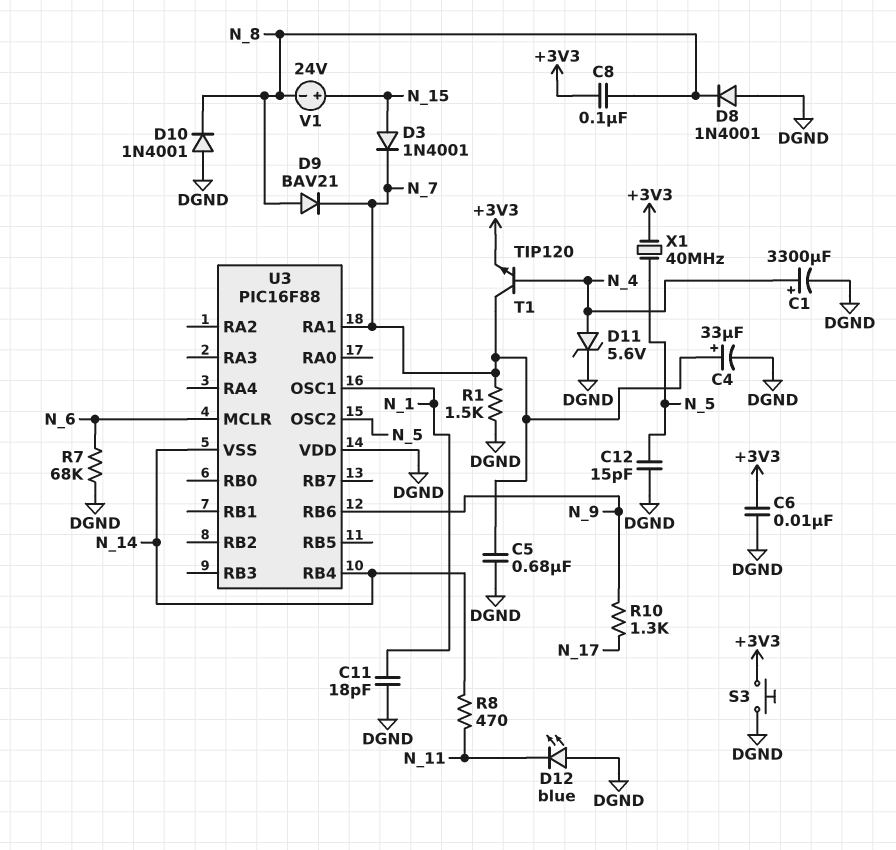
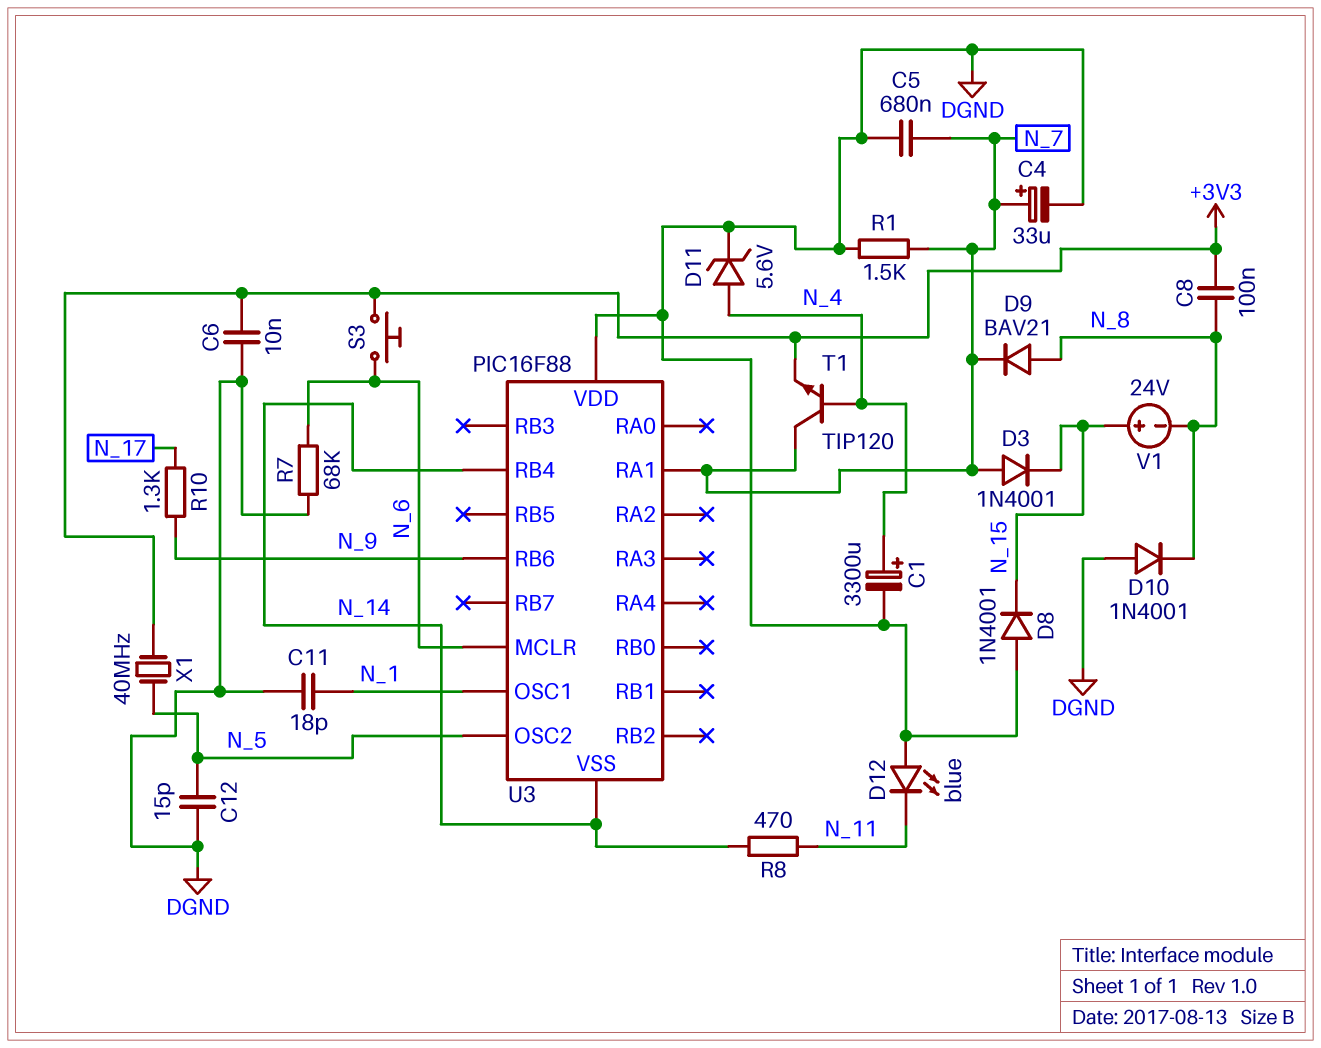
D3: diode 1N4001 (A N_15, K N_7) -> diode 1N4001 (A N_7, K N_15)
D8: diode 1N4001 (A DGND, K N_8) -> diode 1N4001 (A DGND, K N_15)
S3: button (+3V3, DGND) -> button (+3V3, N_6)

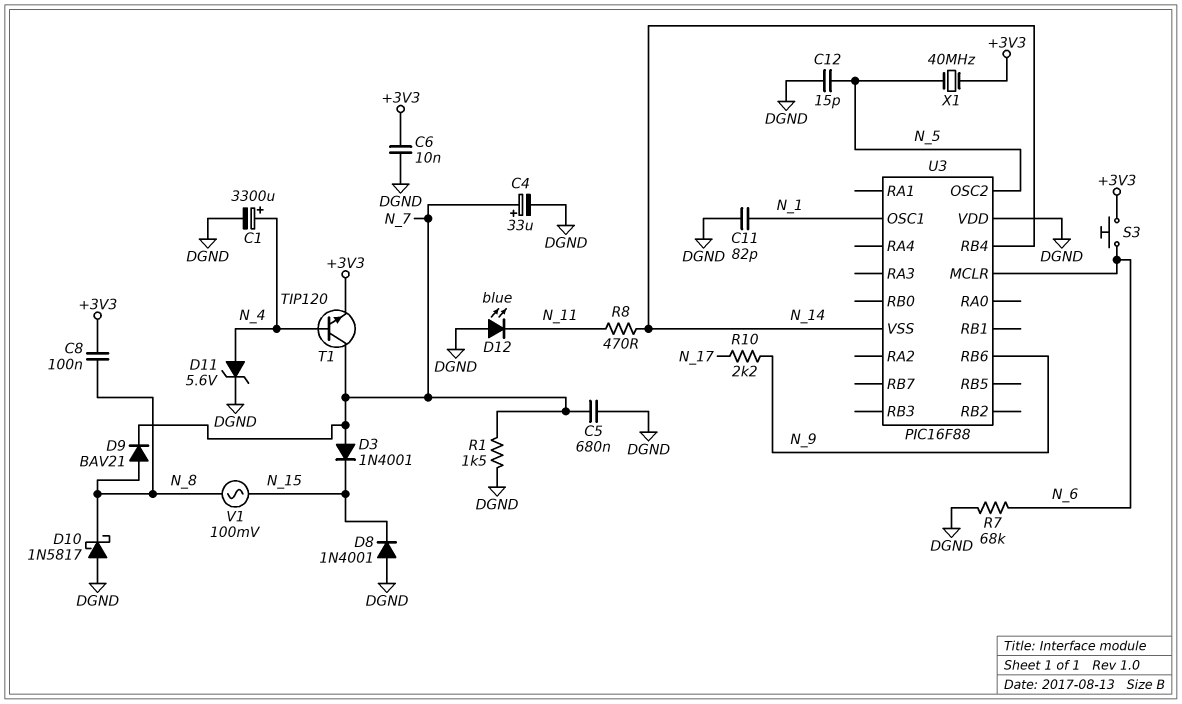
C11: 18pF (DGND, N_1) -> 82pF (DGND, N_1)
D10: diode 1N4001 (A DGND, K N_8) -> schottky 1N5817 (A DGND, K N_8)
R10: 1.3k (N_9, N_17) -> 2.2k (N_9, N_17)
U3 pin RA1: N_7 -> none
V1: 24V (plus N_15, minus N_8) -> AC 100mV (N_8, N_15)

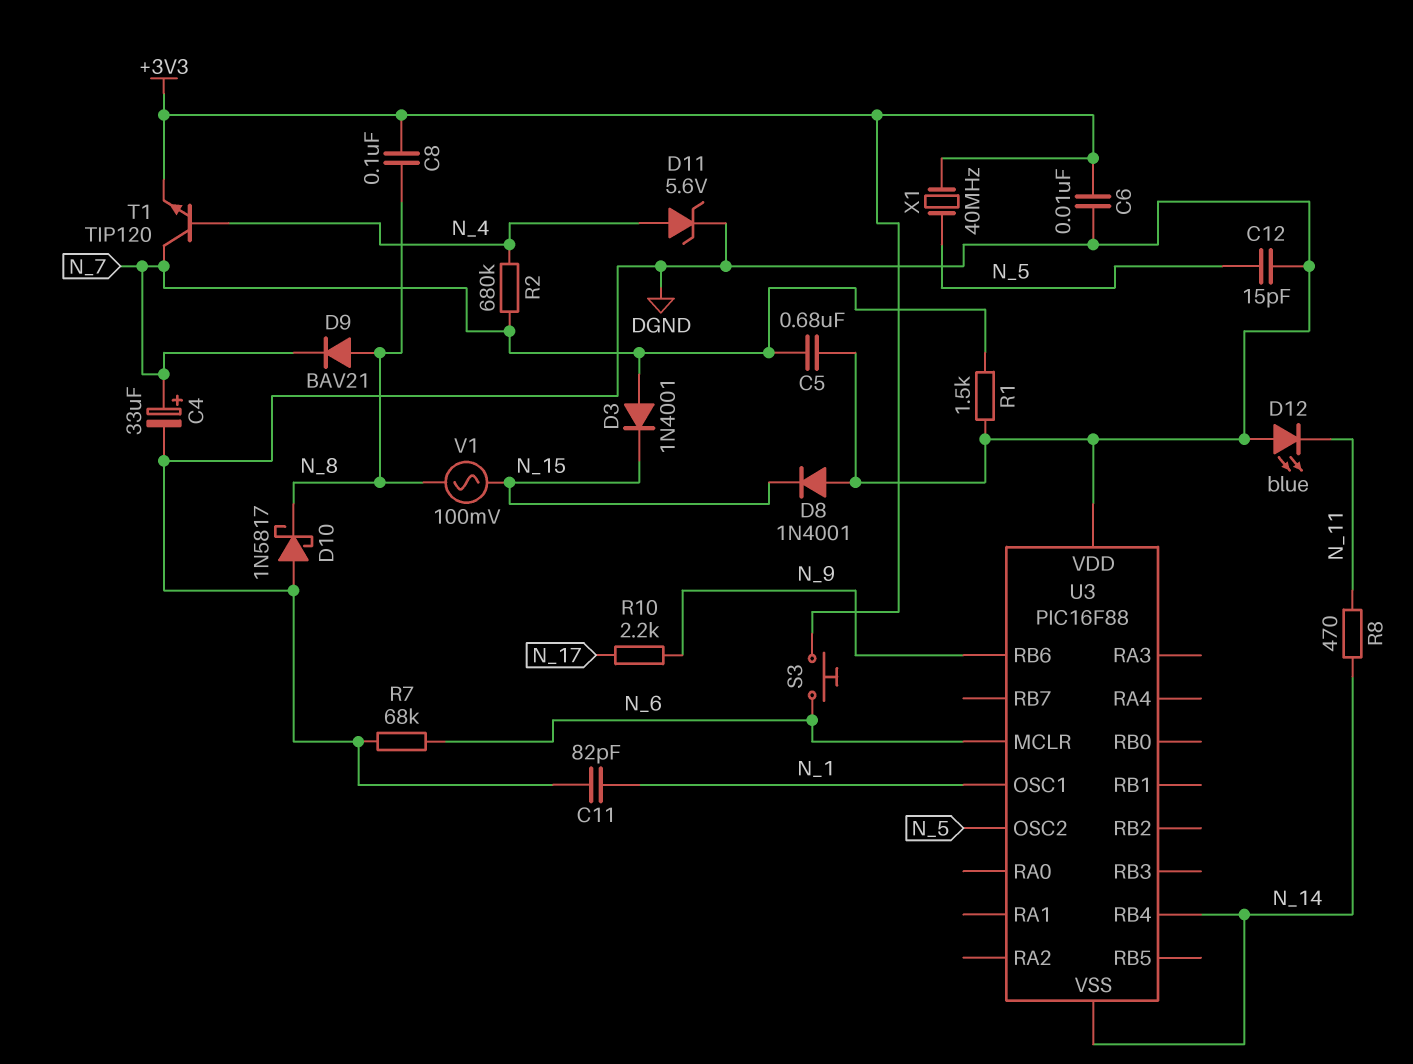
C1: 3300uF (plus N_4, minus DGND) -> none
R2: none -> 680k (N_4, N_7)

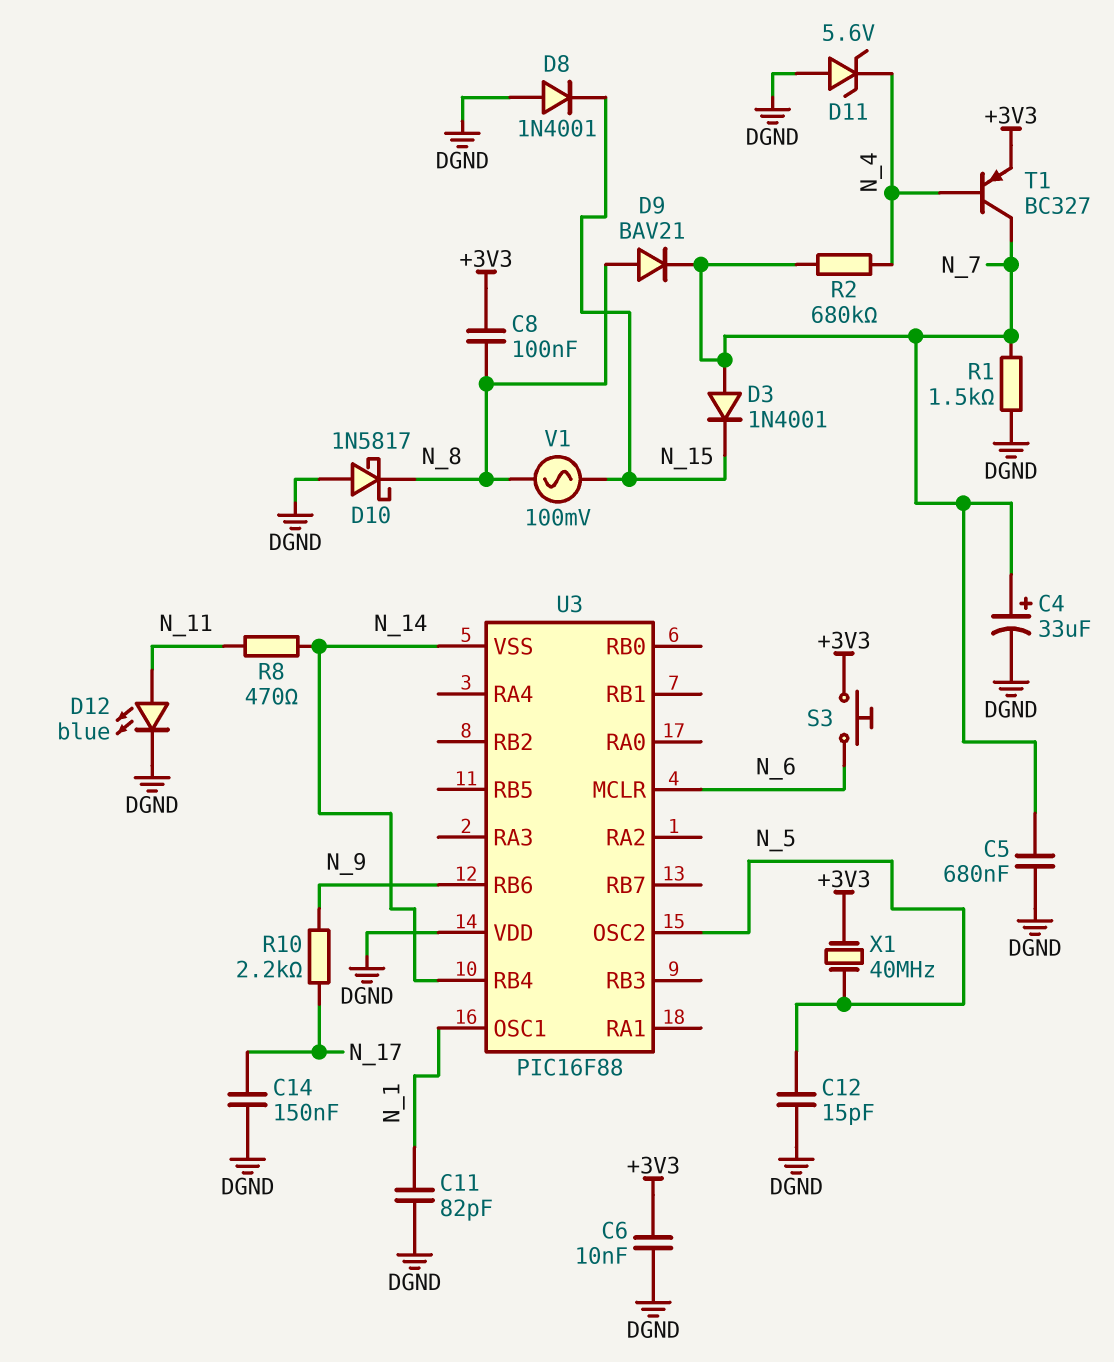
C14: none -> 150nF (DGND, N_17)
D11: zener 5.6V (A N_4, K DGND) -> zener 5.6V (A DGND, K N_4)
D12: LED blue (A DGND, K N_11) -> LED blue (A N_11, K DGND)
R7: 68k (DGND, N_6) -> none
T1: NPN TIP120 (B N_4, C N_7, E +3V3) -> PNP BC327 (B N_4, C N_7, E +3V3)

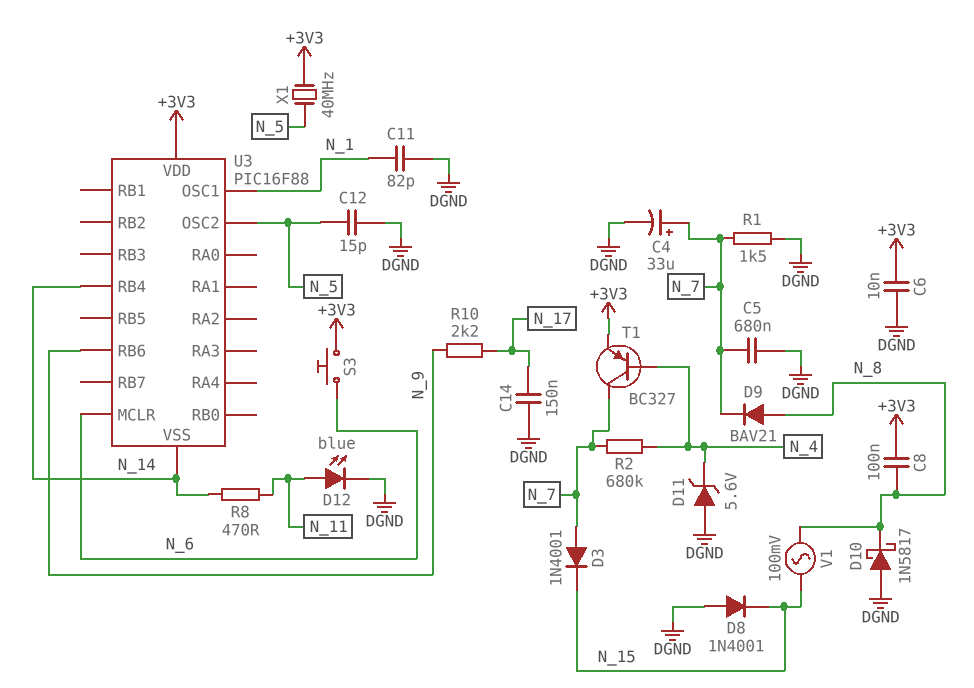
U3 pin VDD: DGND -> +3V3

